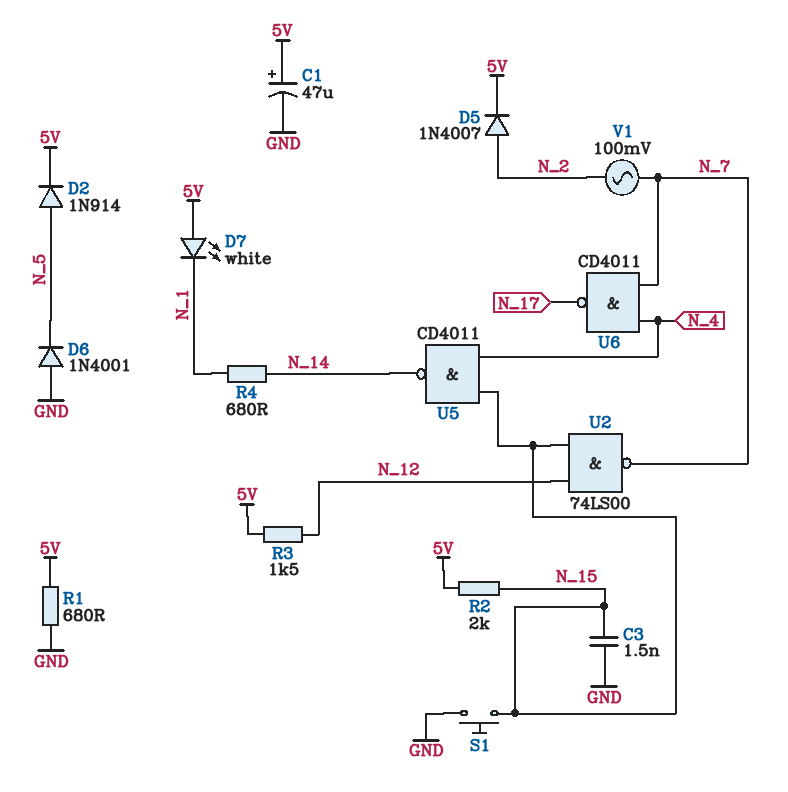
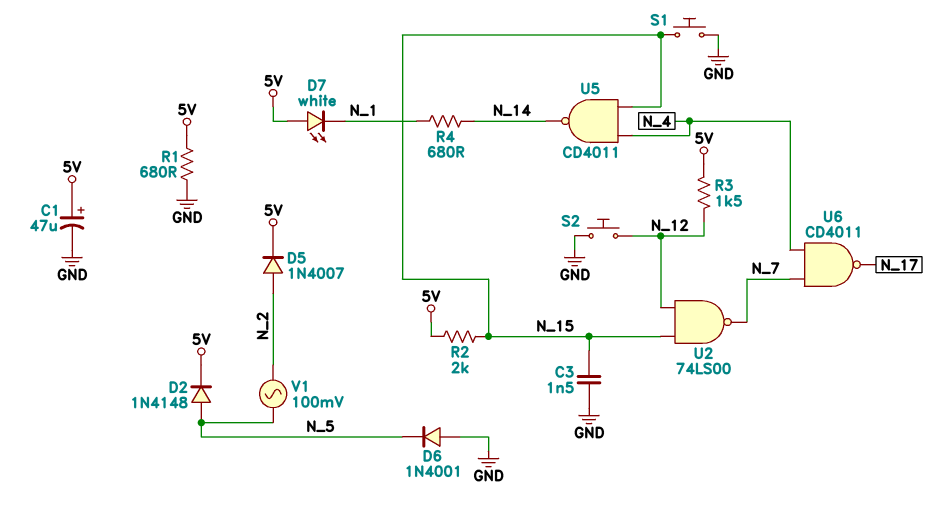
D2: diode 1N914 (A N_5, K 5V) -> diode 1N4148 (A N_5, K 5V)
S2: none -> button (GND, N_12)
V1: AC 100mV (N_2, N_7) -> AC 100mV (N_2, N_5)

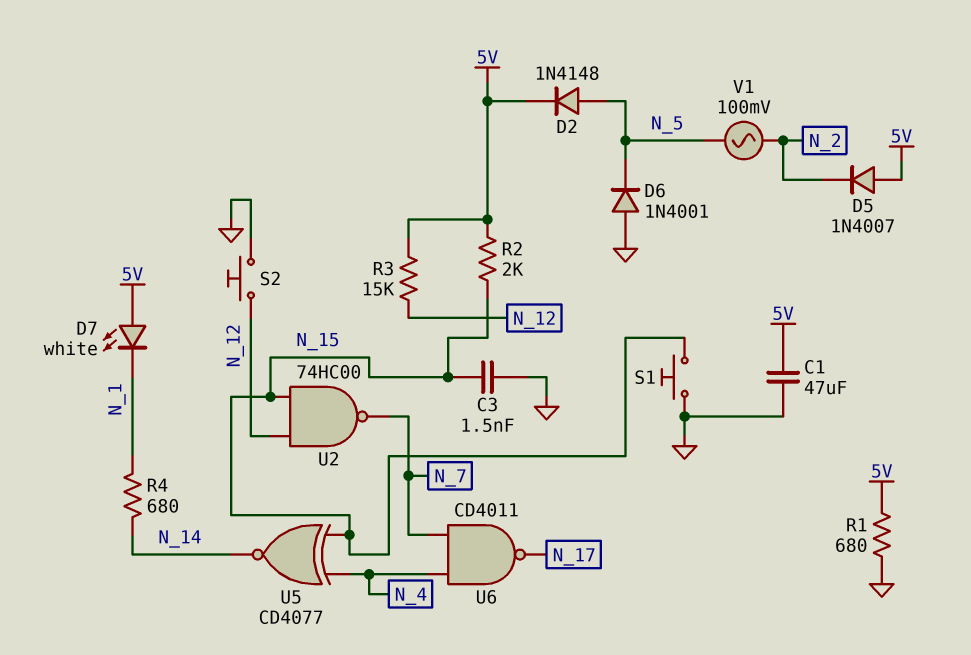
C1: 47uF (plus 5V, minus GND) -> 47uF (5V, GND)
D5: diode 1N4007 (A N_2, K 5V) -> diode 1N4007 (A 5V, K N_2)
R3: 1.5k (5V, N_12) -> 15k (5V, N_12)
U2: NAND 74LS00 (in N_12, in N_15, out N_7) -> NAND 74HC00 (in N_12, in N_15, out N_7)
U5: NAND CD4011 (in N_4, in N_15, out N_14) -> XNOR CD4077 (in N_4, in N_15, out N_14)

